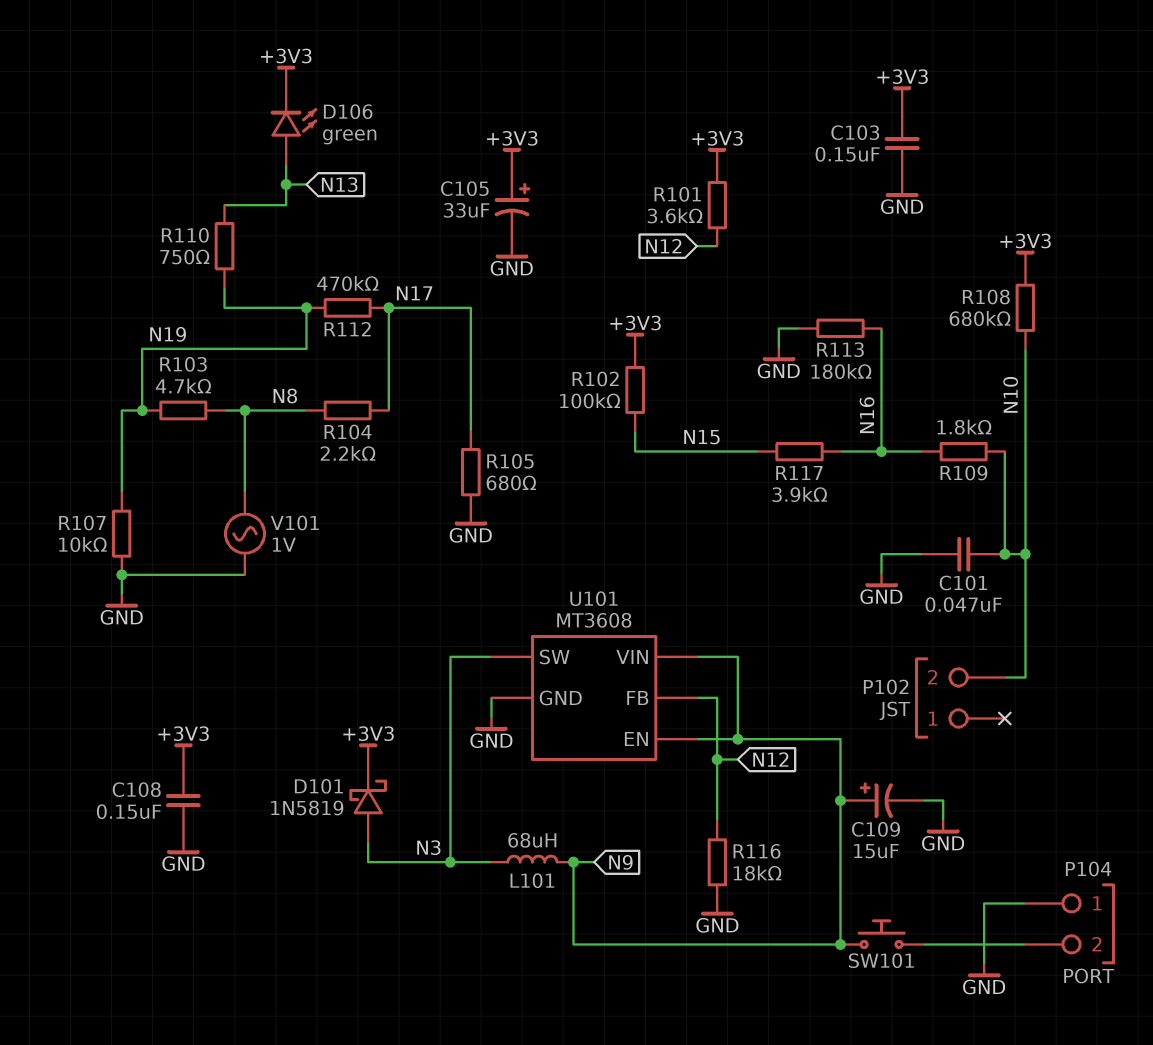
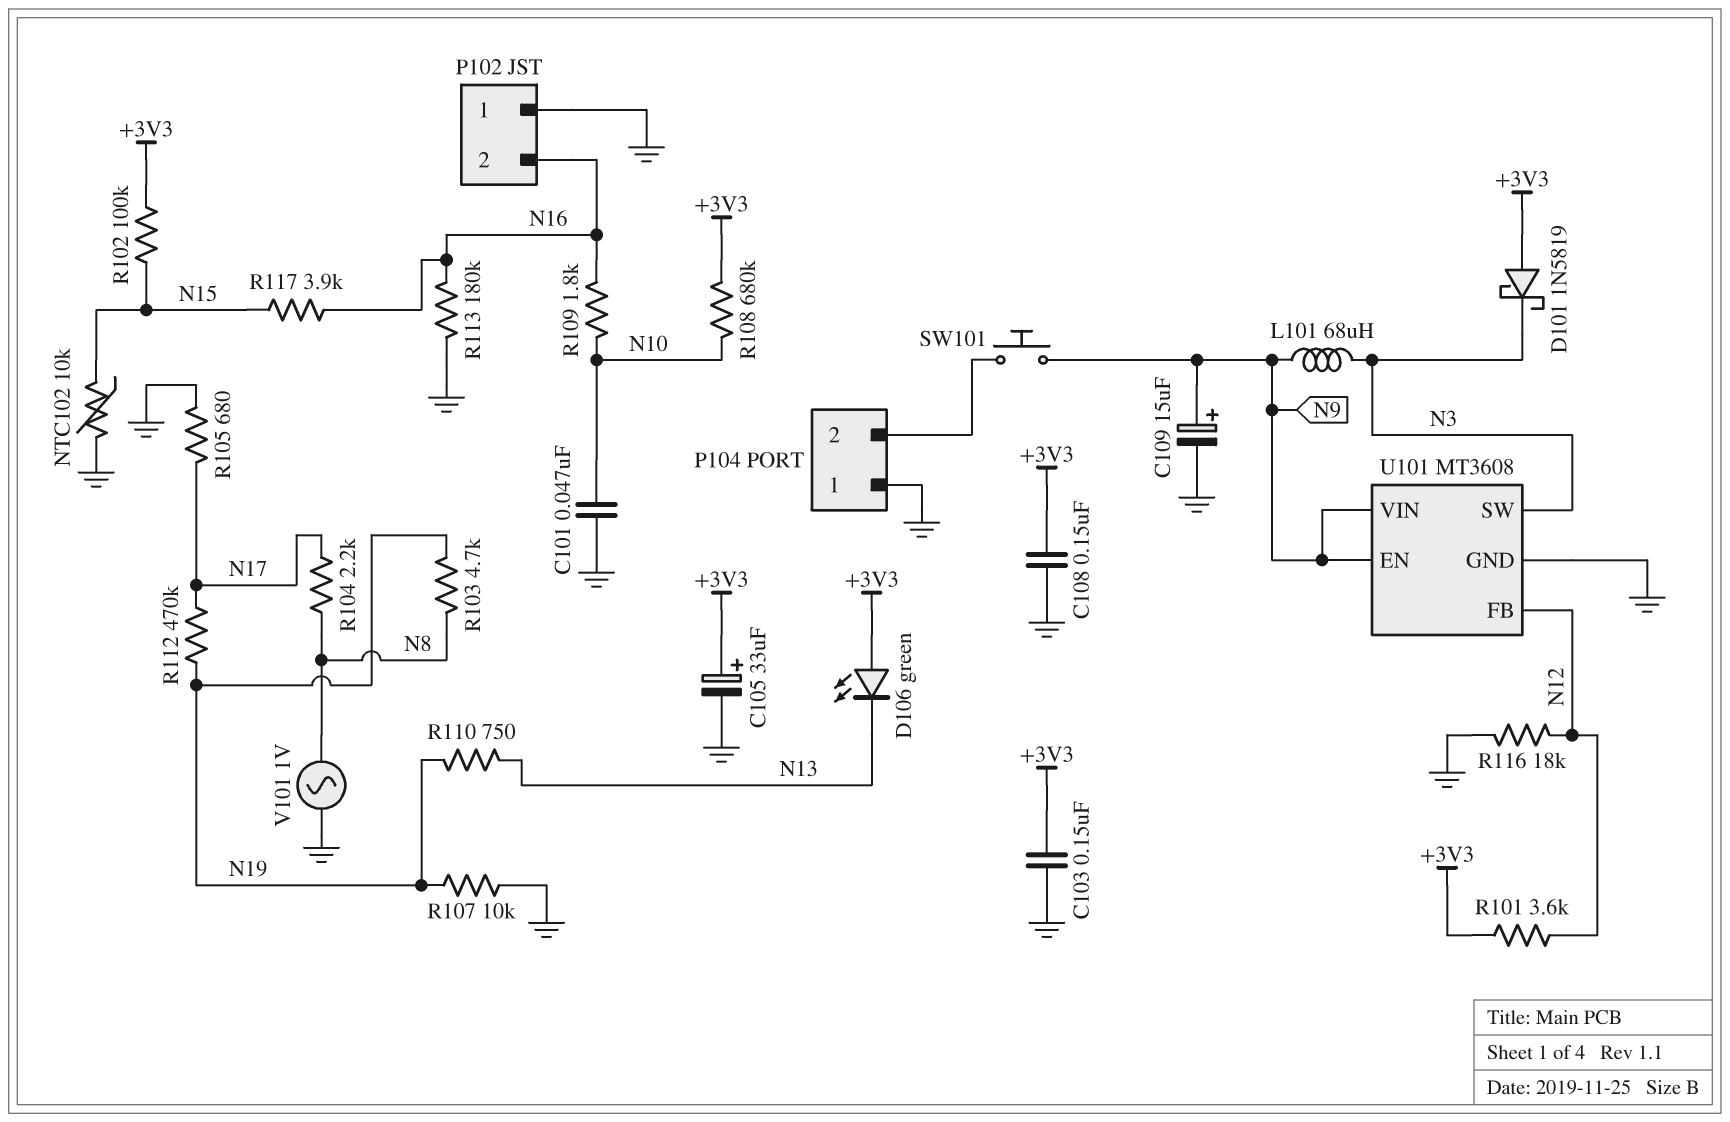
D101: schottky 1N5819 (A N3, K +3V3) -> schottky 1N5819 (A +3V3, K N3)
D106: LED green (A N13, K +3V3) -> LED green (A +3V3, K N13)
NTC102: none -> 10k (GND, N15)
P102 pin 1: none -> GND
P102 pin 2: N10 -> N16

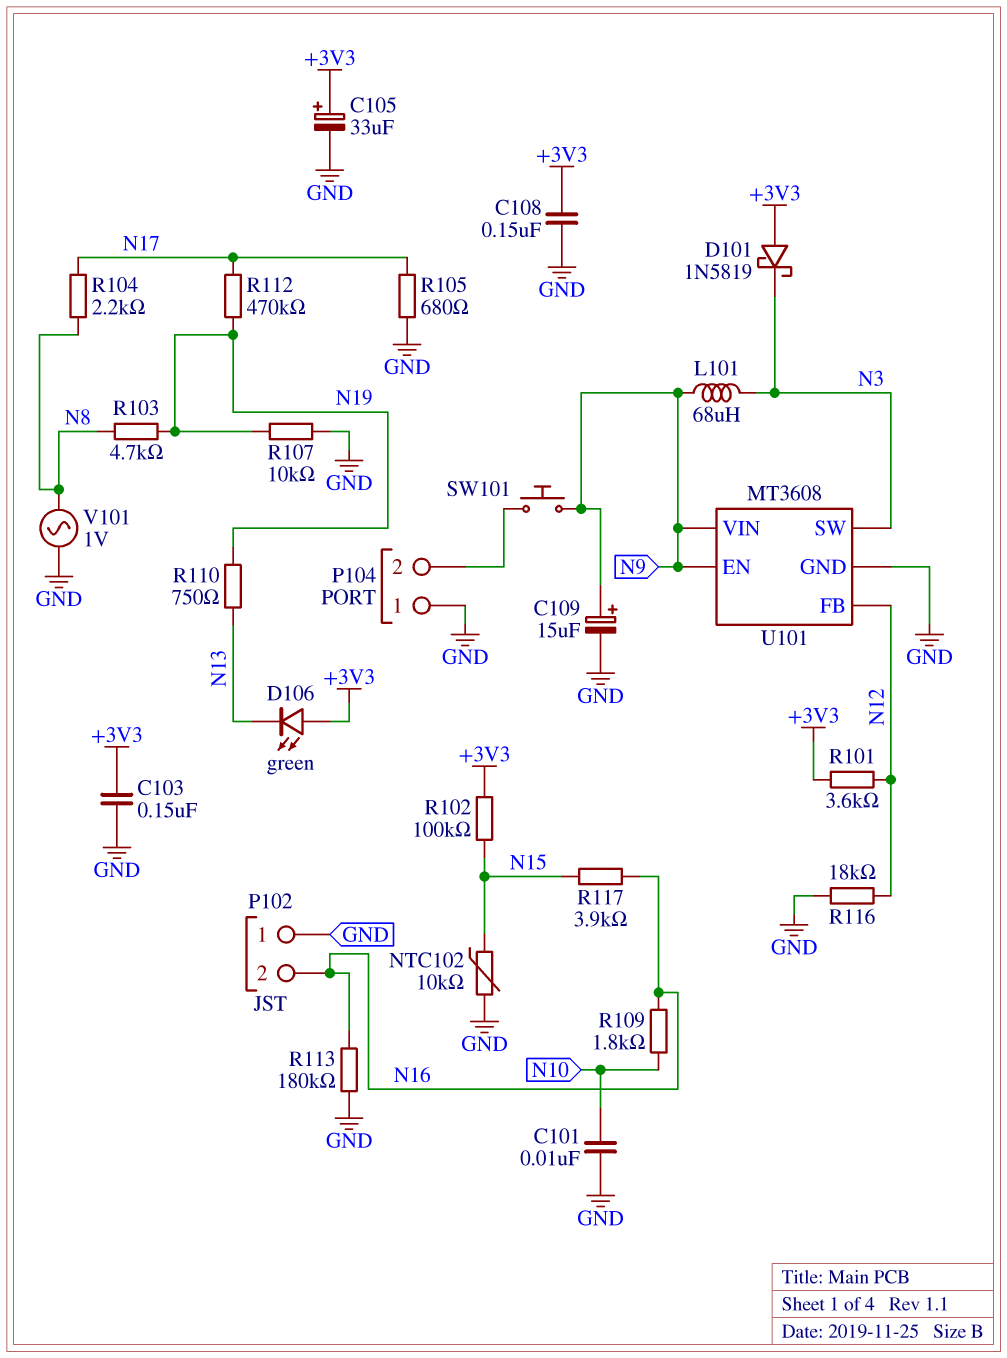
C101: 47nF (GND, N10) -> 10nF (GND, N10)
R108: 680k (+3V3, N10) -> none

